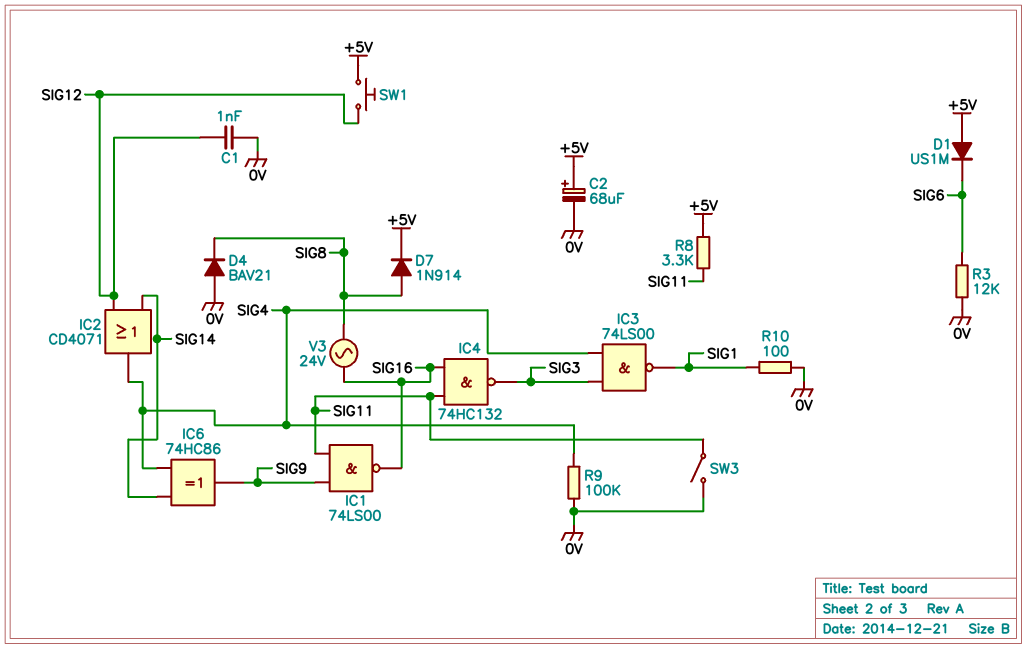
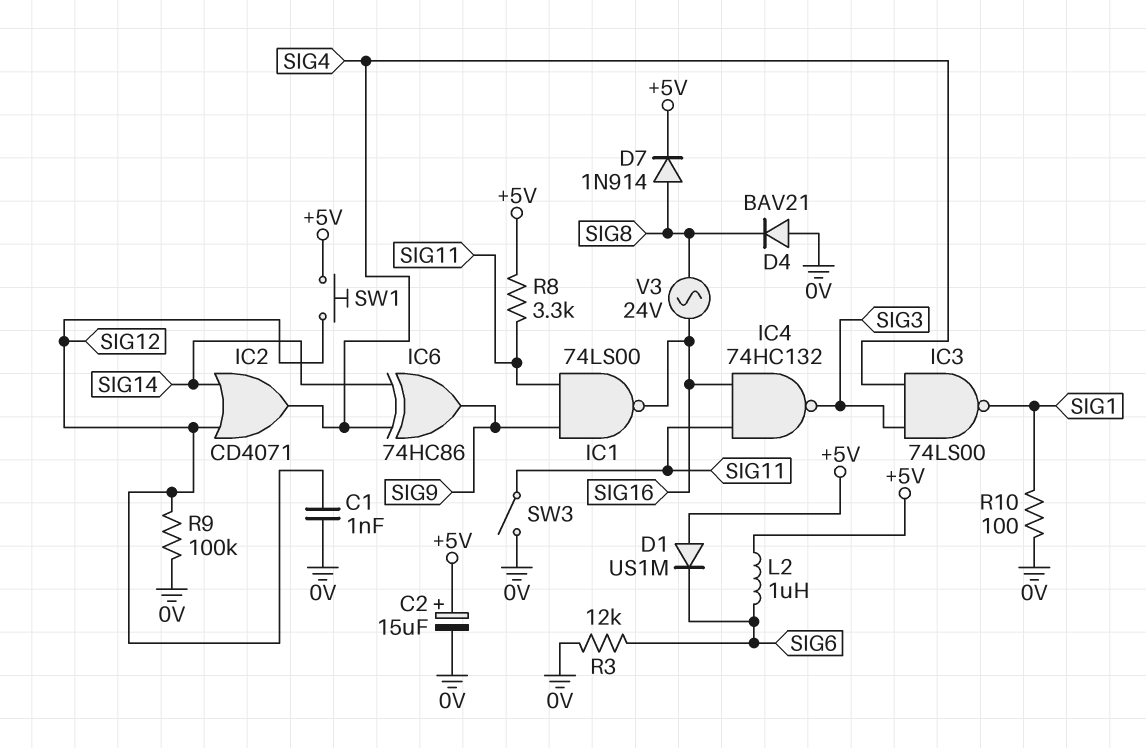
C2: 68uF (plus +5V, minus 0V) -> 15uF (plus +5V, minus 0V)
L2: none -> 1uH (+5V, SIG6)
R9: 100k (0V, SIG4) -> 100k (0V, SIG12)

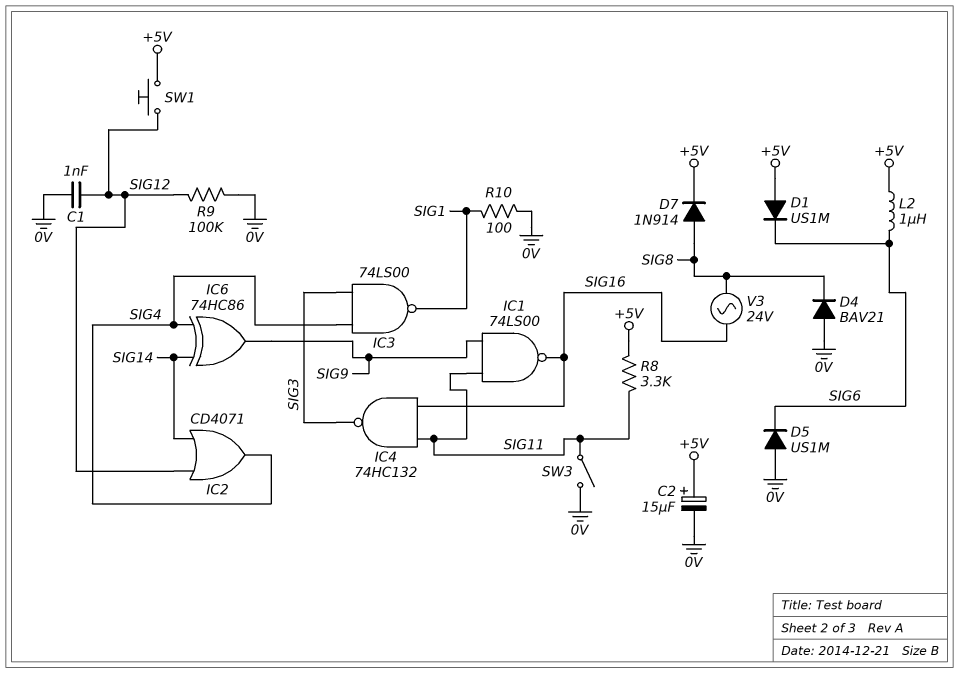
D5: none -> diode US1M (A 0V, K SIG6)
R3: 12k (0V, SIG6) -> none

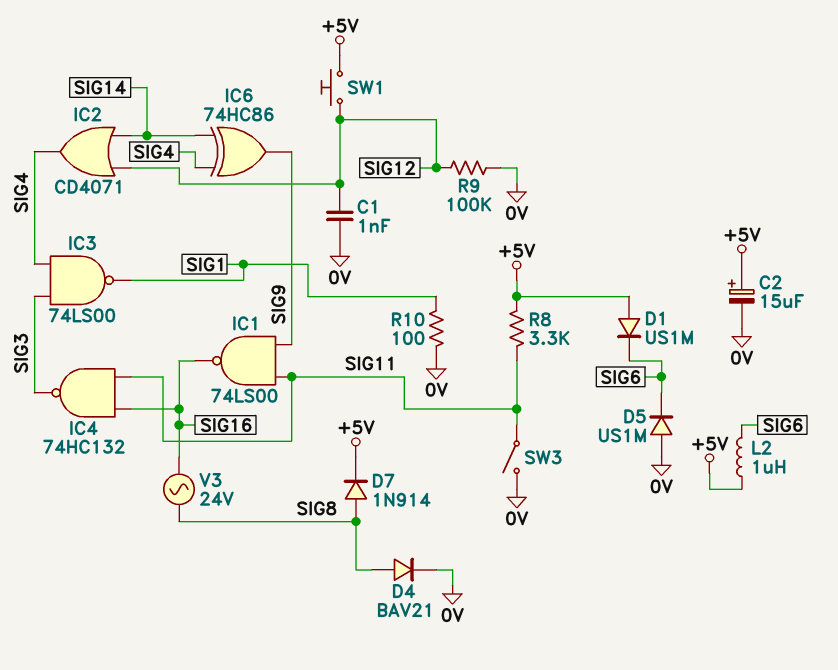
D4: diode BAV21 (A 0V, K SIG8) -> diode BAV21 (A SIG8, K 0V)

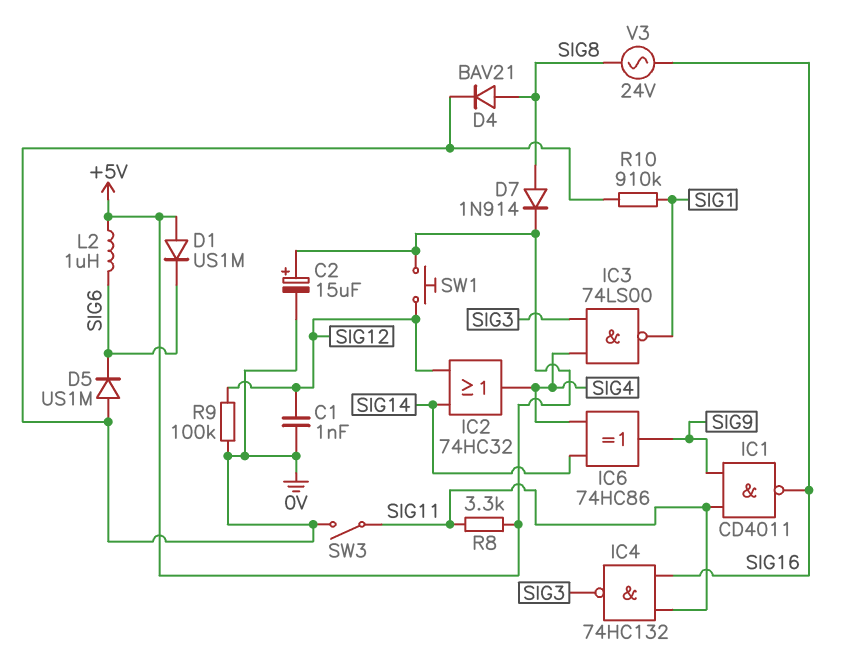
IC1: NAND 74LS00 (in SIG9, in SIG11, out SIG16) -> NAND CD4011 (in SIG9, in SIG11, out SIG16)
IC2: OR CD4071 (in SIG12, in SIG14, out SIG4) -> OR 74HC32 (in SIG12, in SIG14, out SIG4)
R10: 100 (0V, SIG1) -> 910k (0V, SIG1)

